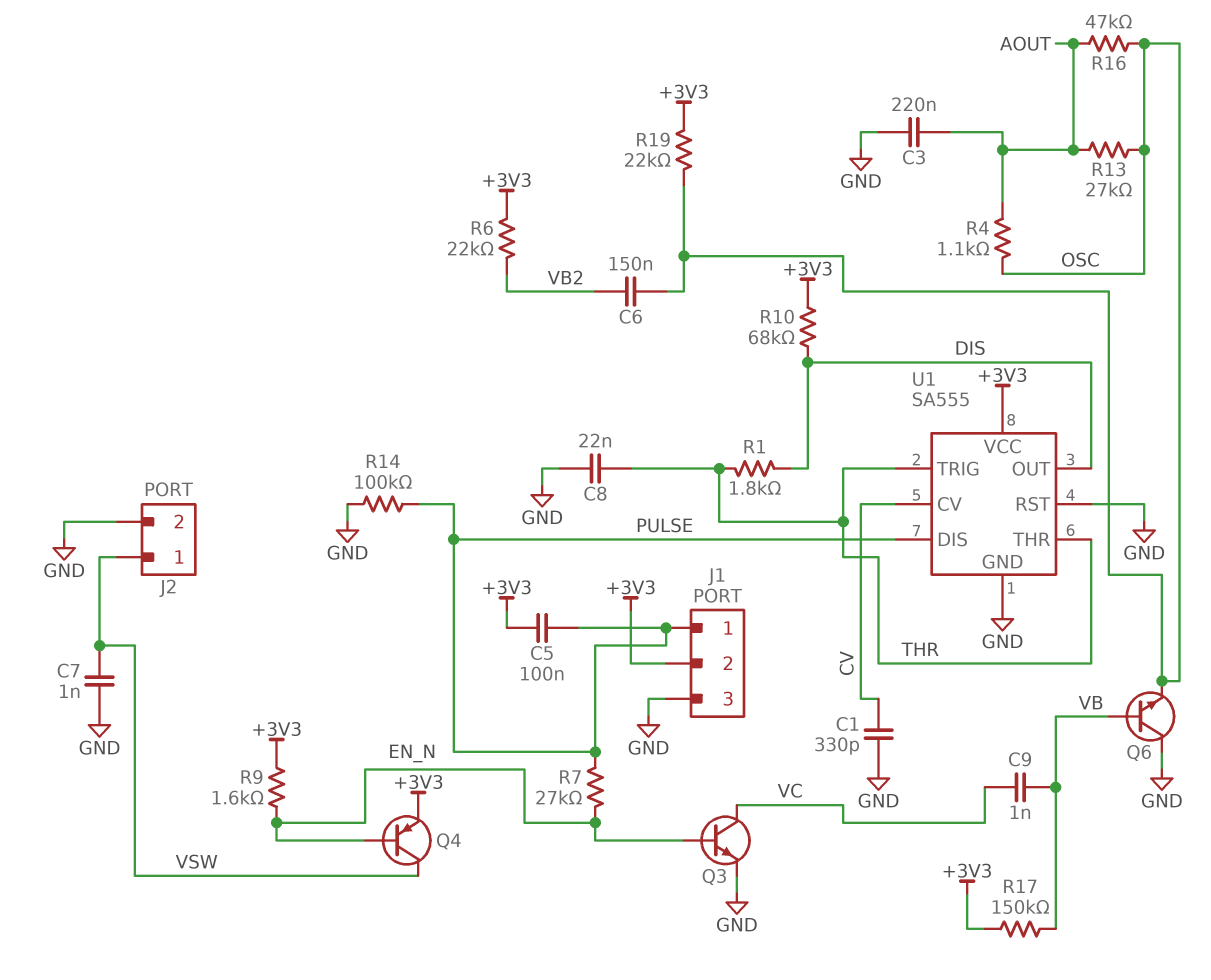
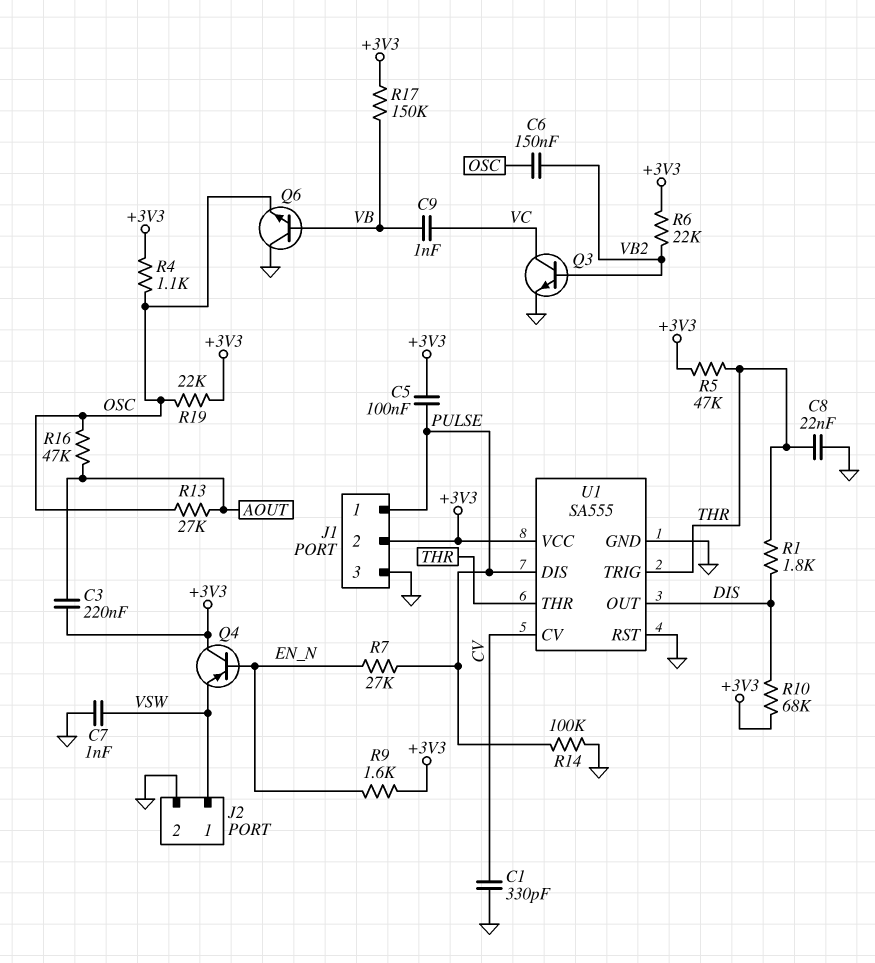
C3: 220nF (AOUT, GND) -> 220nF (+3V3, AOUT)
Q3: NPN (B EN_N, C VC, E GND) -> NPN (B VB2, C VC, E GND)
Q4: PNP (B EN_N, C VSW, E +3V3) -> PNP (B EN_N, C +3V3, E VSW)
R4: 1.1k (AOUT, OSC) -> 1.1k (+3V3, OSC)
R5: none -> 47k (+3V3, THR)

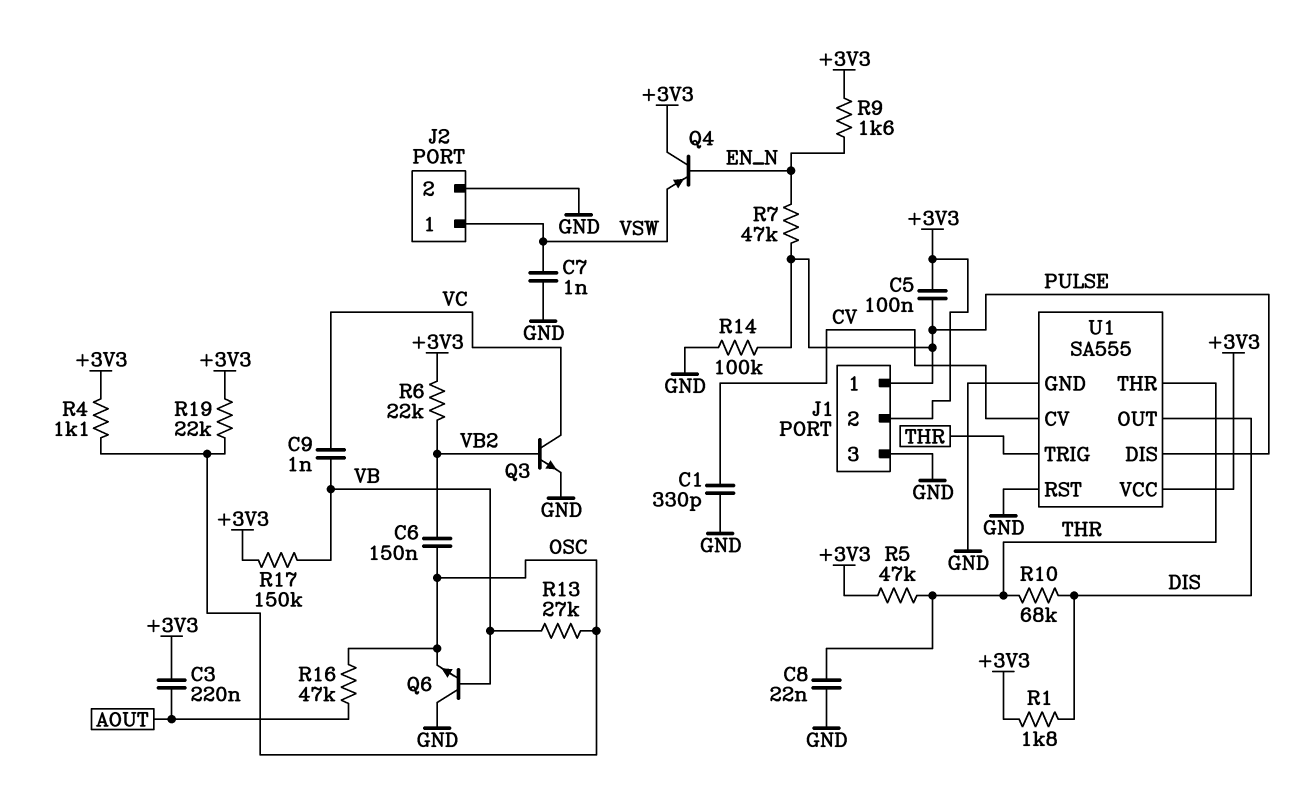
R1: 1.8k (DIS, THR) -> 1.8k (+3V3, DIS)
R7: 27k (EN_N, PULSE) -> 47k (EN_N, PULSE)
R10: 68k (+3V3, DIS) -> 68k (DIS, THR)
R13: 27k (AOUT, OSC) -> 27k (OSC, VB)

